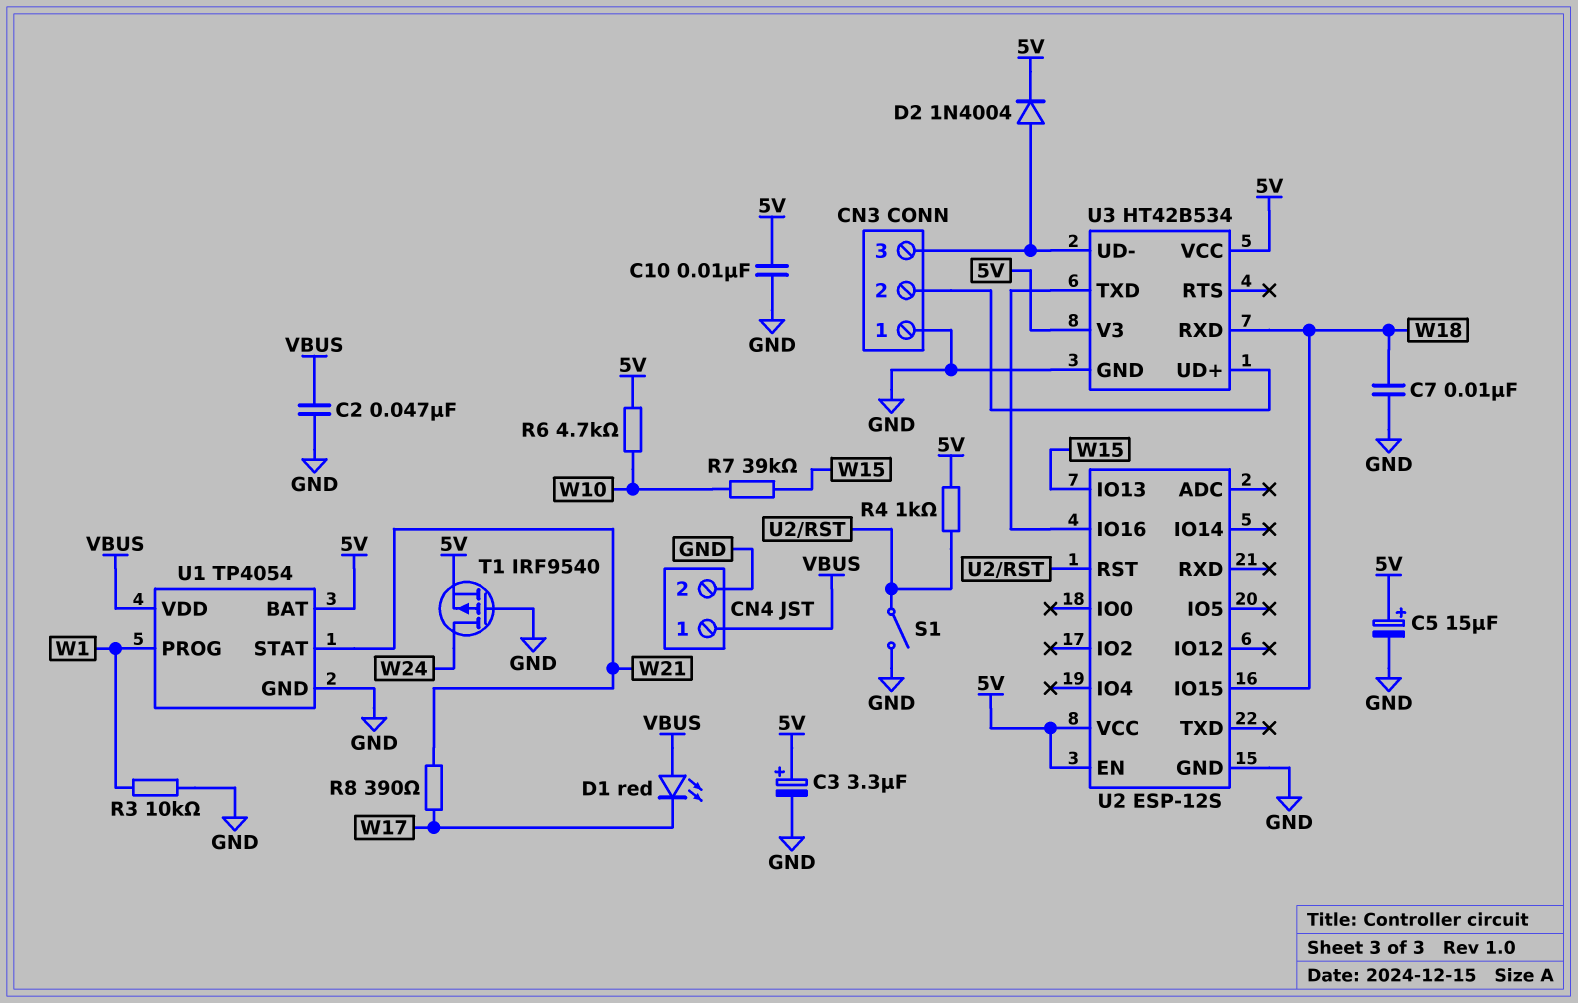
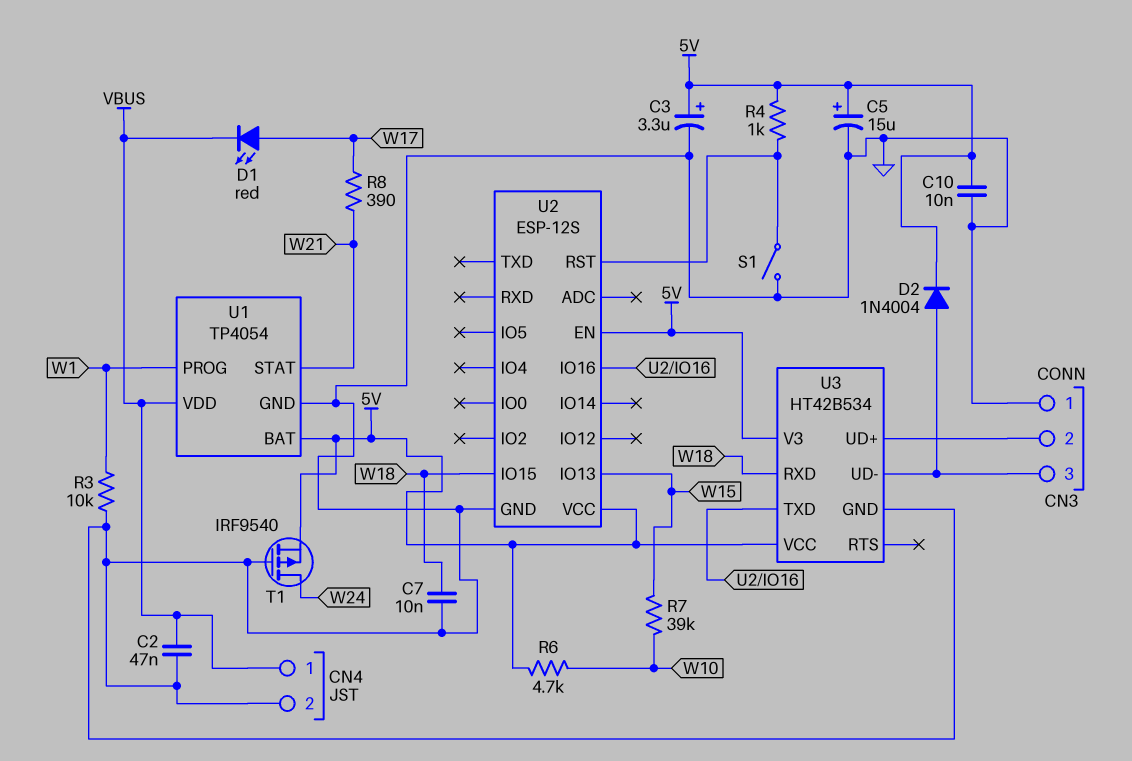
D1: LED red (A VBUS, K W17) -> LED red (A W17, K VBUS)

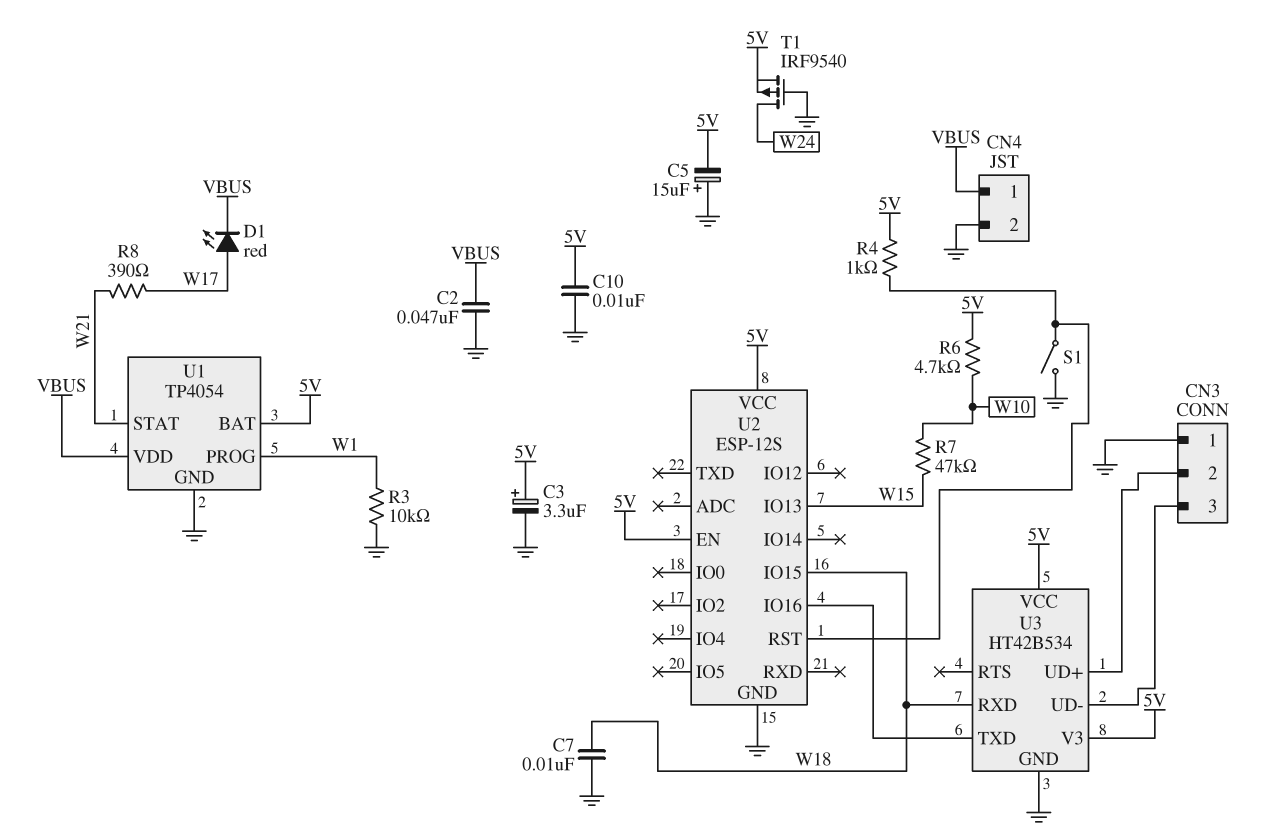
C5: 15uF (plus 5V, minus GND) -> 15uF (plus GND, minus 5V)
D2: diode 1N4004 (A CN3/3, K 5V) -> none
R7: 39k (W10, W15) -> 47k (W10, W15)

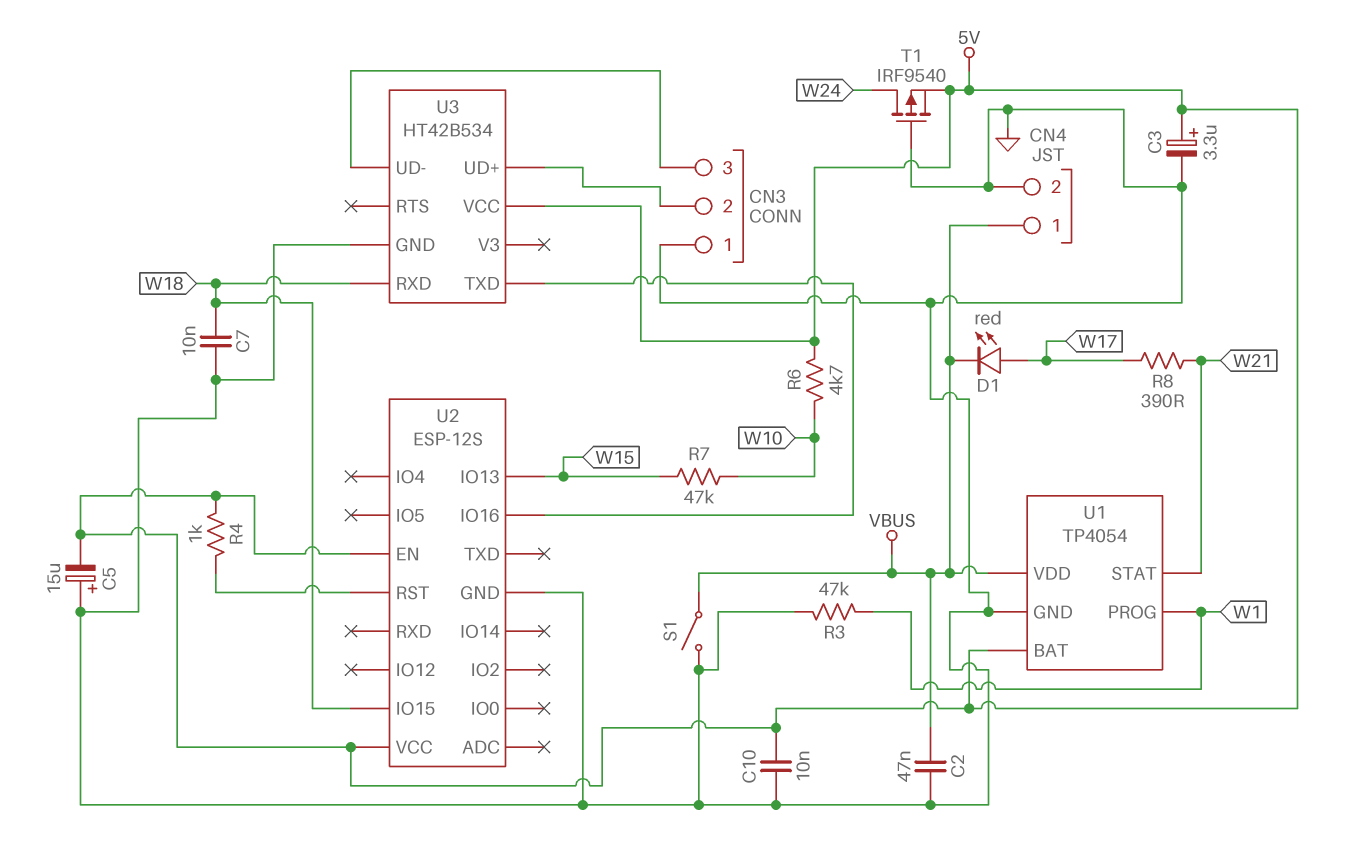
R3: 10k (GND, W1) -> 47k (GND, W1)
S1: switch (GND, U2/RST) -> switch (GND, VBUS)
U3 pin V3: 5V -> none

